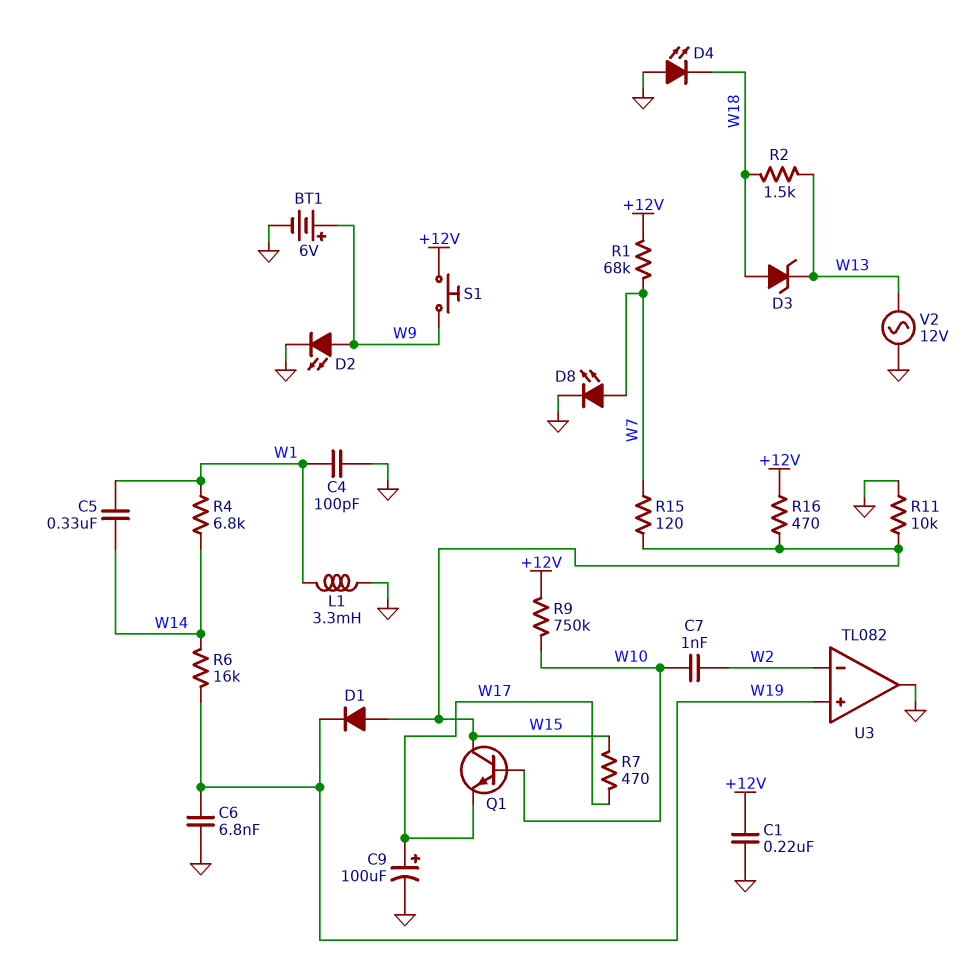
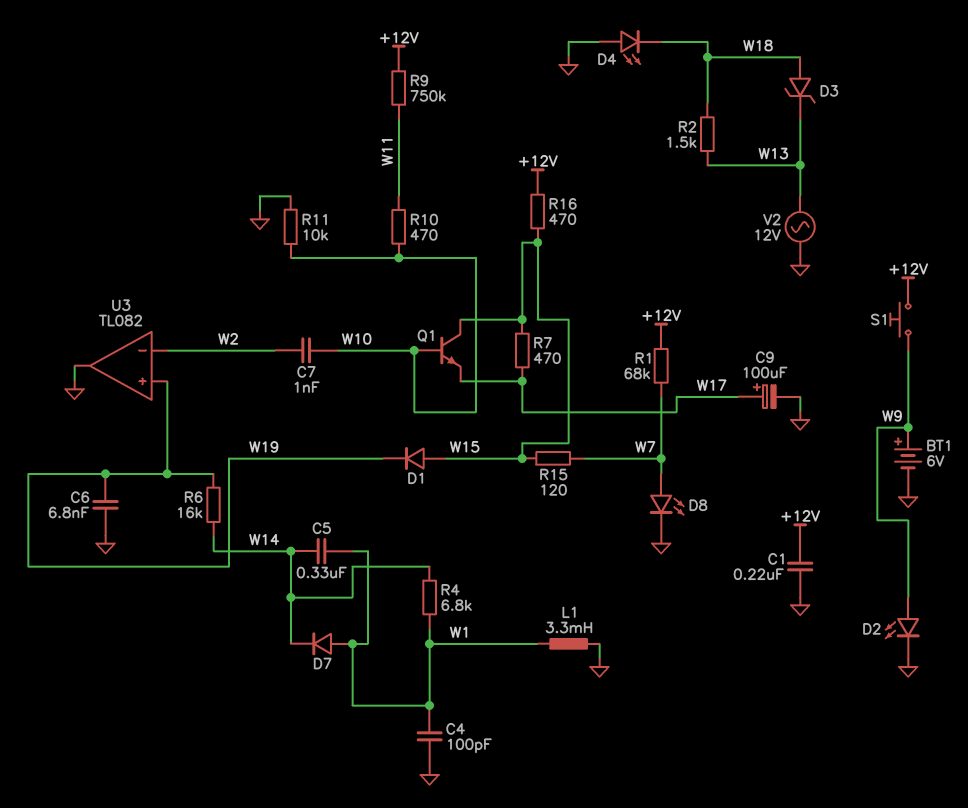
D7: none -> diode (A W1, K W14)
R9: 750k (+12V, W10) -> 750k (+12V, W11)
R10: none -> 470 (W10, W11)
R11: 10k (GND, W15) -> 10k (GND, W10)

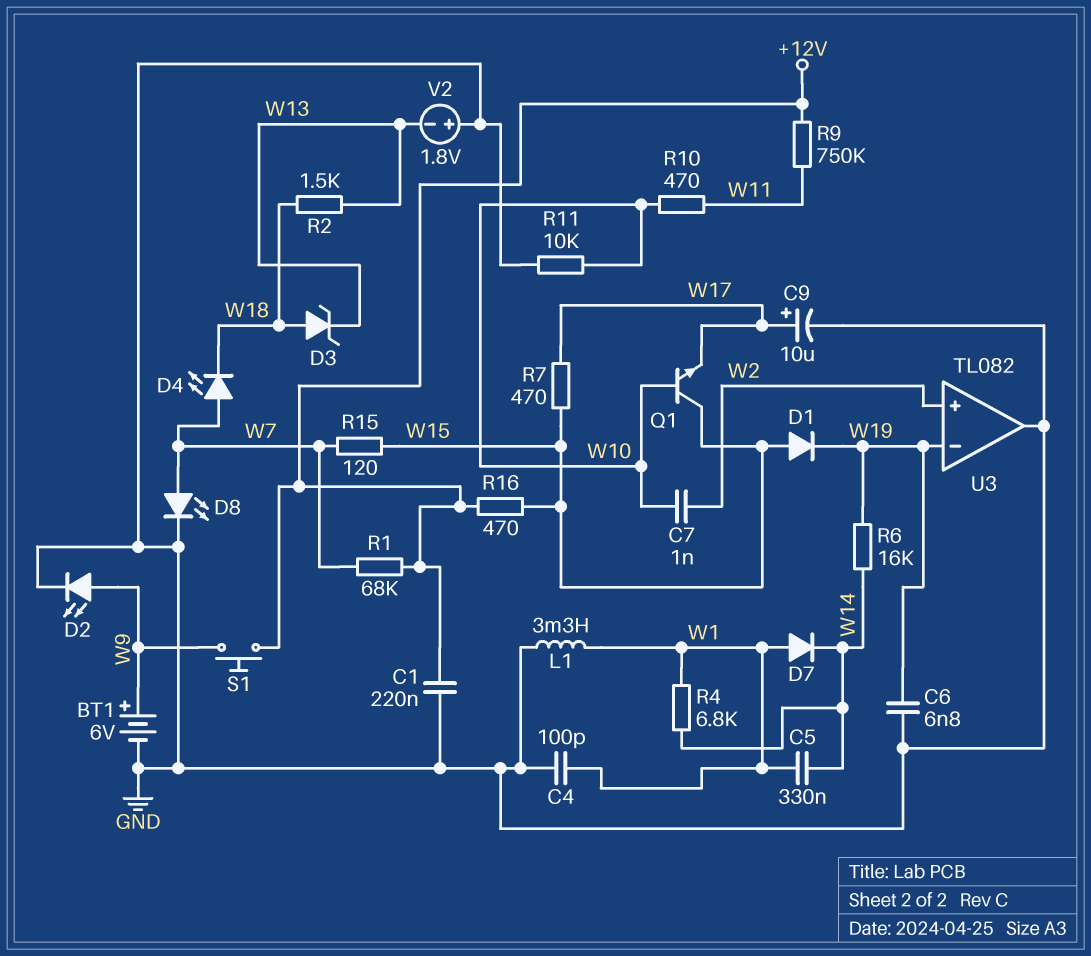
C9: 100uF (plus W17, minus GND) -> 10uF (plus W17, minus GND)
D4: LED (A GND, K W18) -> LED (A W7, K W18)
U3 pin in+: W19 -> W2
U3 pin in-: W2 -> W19
V2: AC 12V (GND, W13) -> 1.8V (plus GND, minus W13)

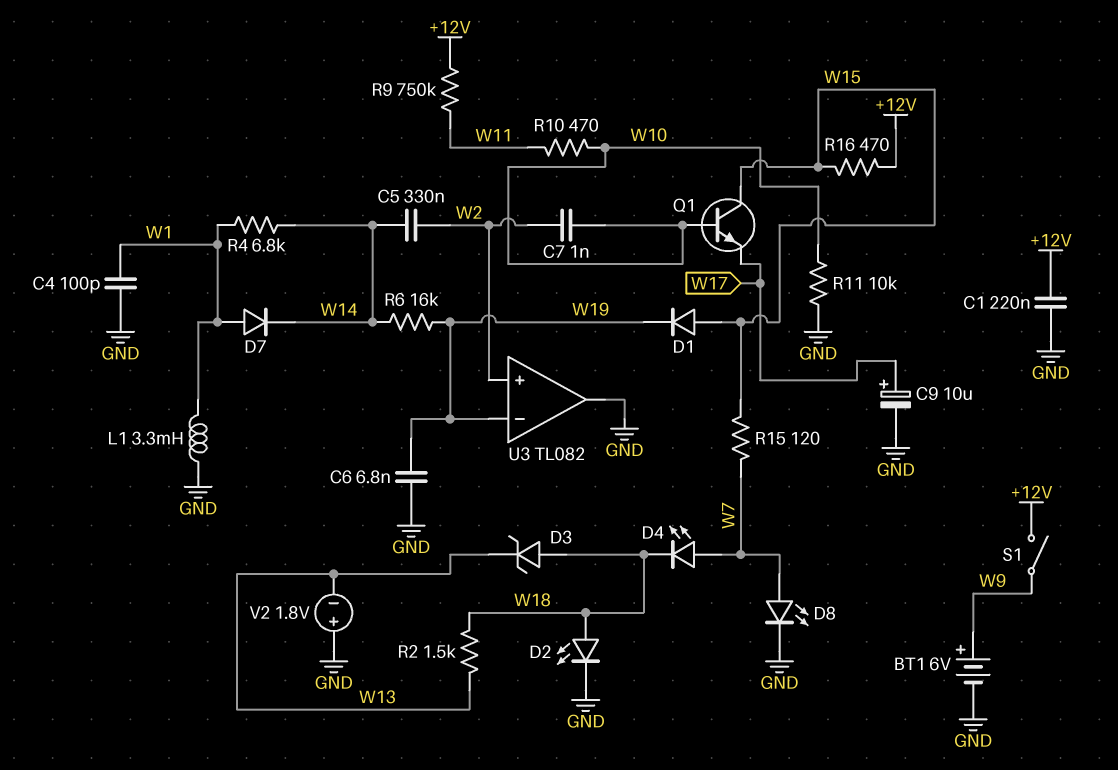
C5: 330nF (W1, W14) -> 330nF (W2, W14)
D2: LED (A W9, K GND) -> LED (A W18, K GND)
R1: 68k (+12V, W7) -> none
R7: 470 (W15, W17) -> none
S1: button (+12V, W9) -> switch (+12V, W9)

